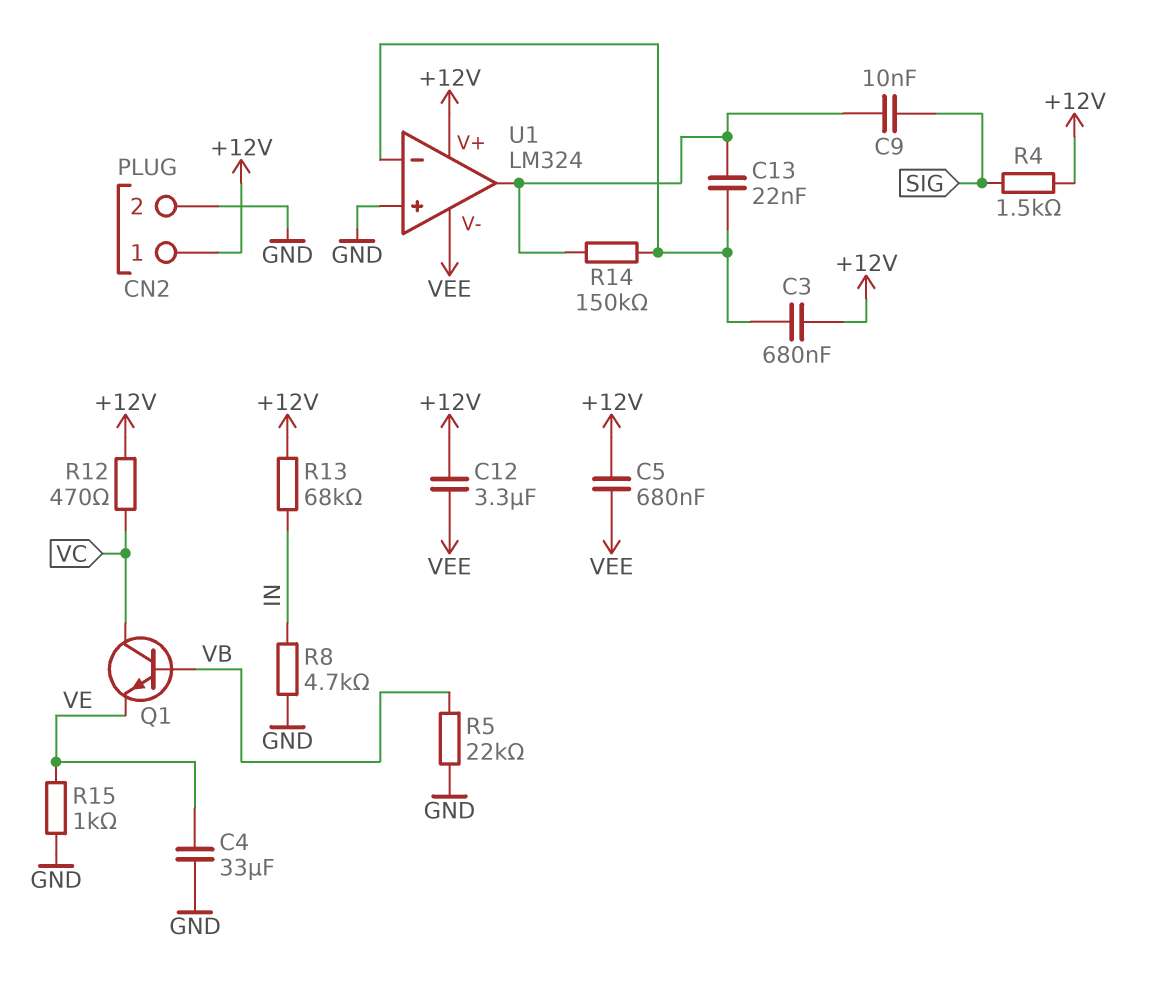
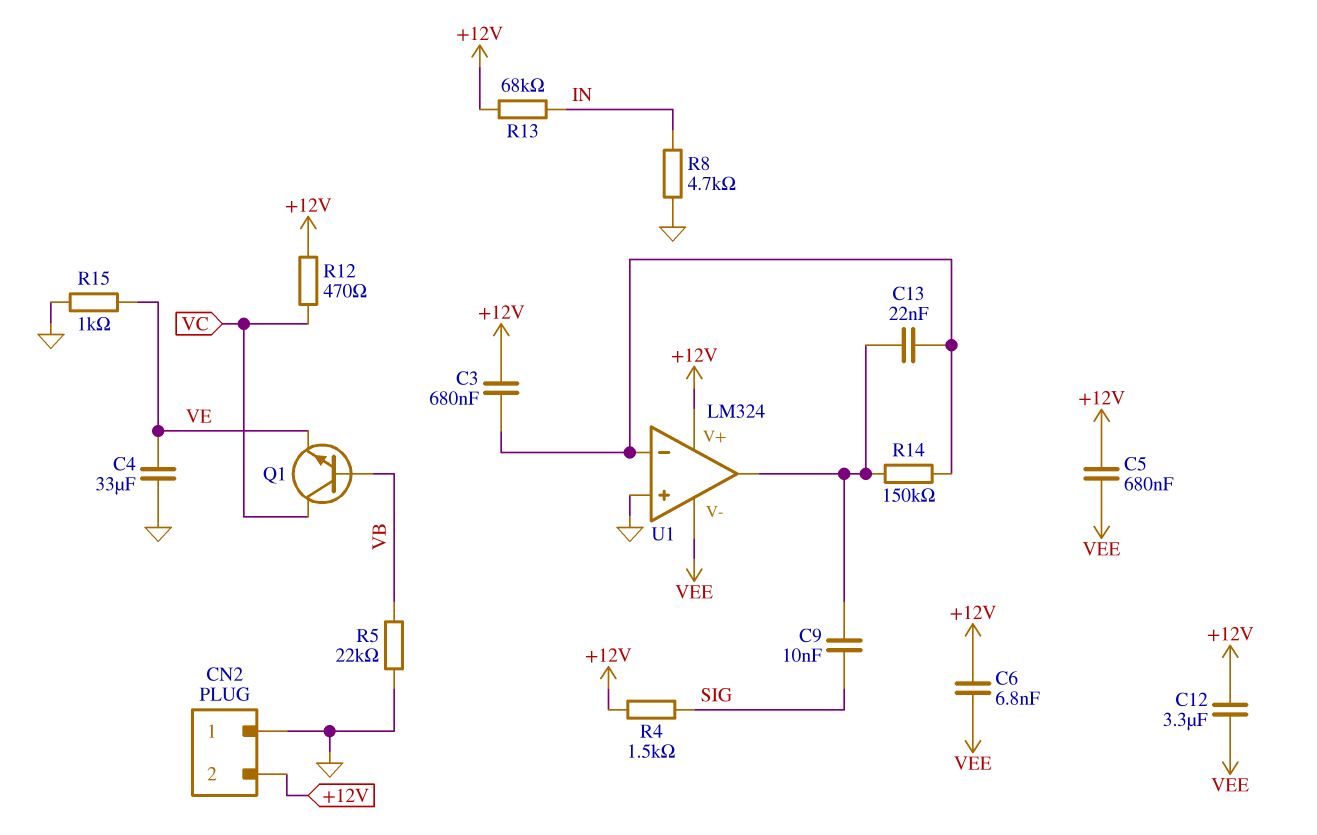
C6: none -> 6.8nF (+12V, VEE)
CN2 pin 1: +12V -> GND
CN2 pin 2: GND -> +12V

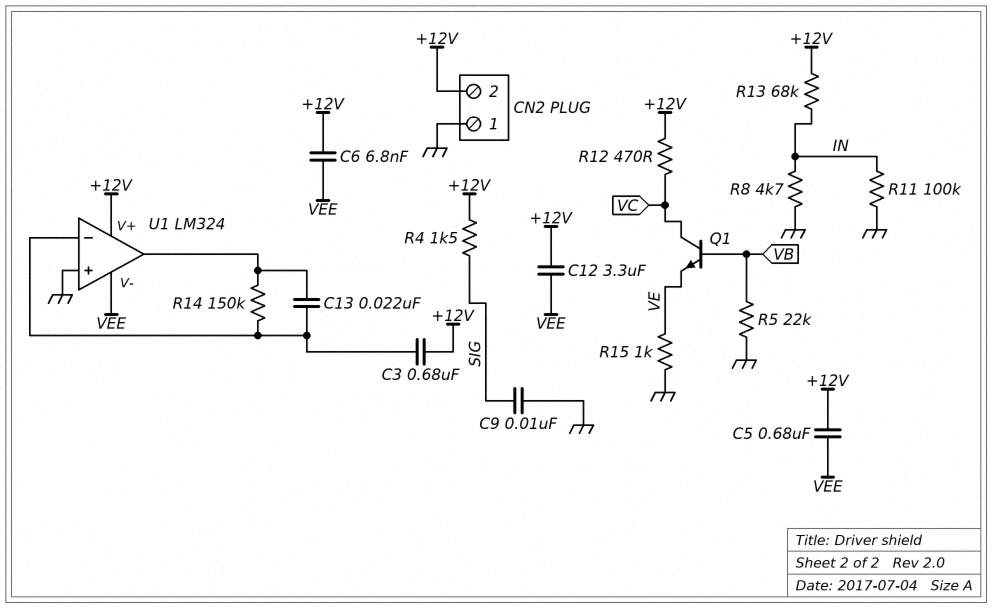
C4: 33uF (GND, VE) -> none
C9: 10nF (SIG, U1/out) -> 10nF (GND, SIG)
R11: none -> 100k (GND, IN)

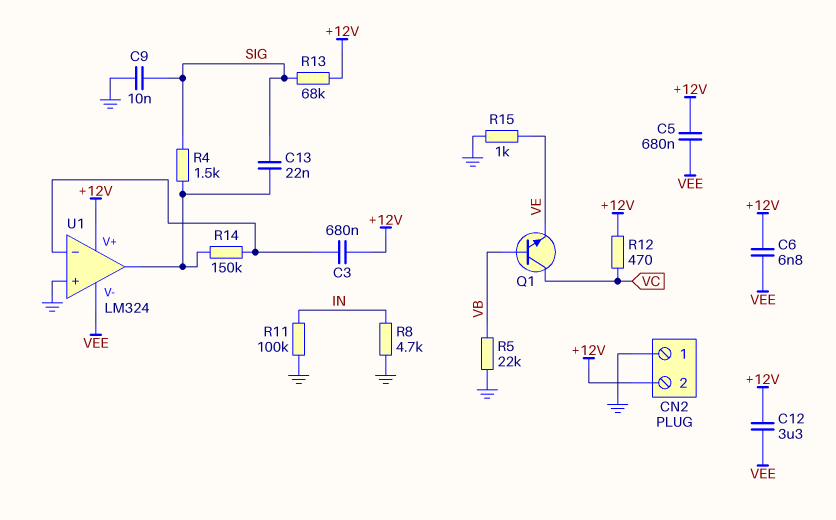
C13: 22nF (U1/in-, U1/out) -> 22nF (SIG, U1/out)
R4: 1.5k (+12V, SIG) -> 1.5k (SIG, U1/out)
R13: 68k (+12V, IN) -> 68k (+12V, SIG)

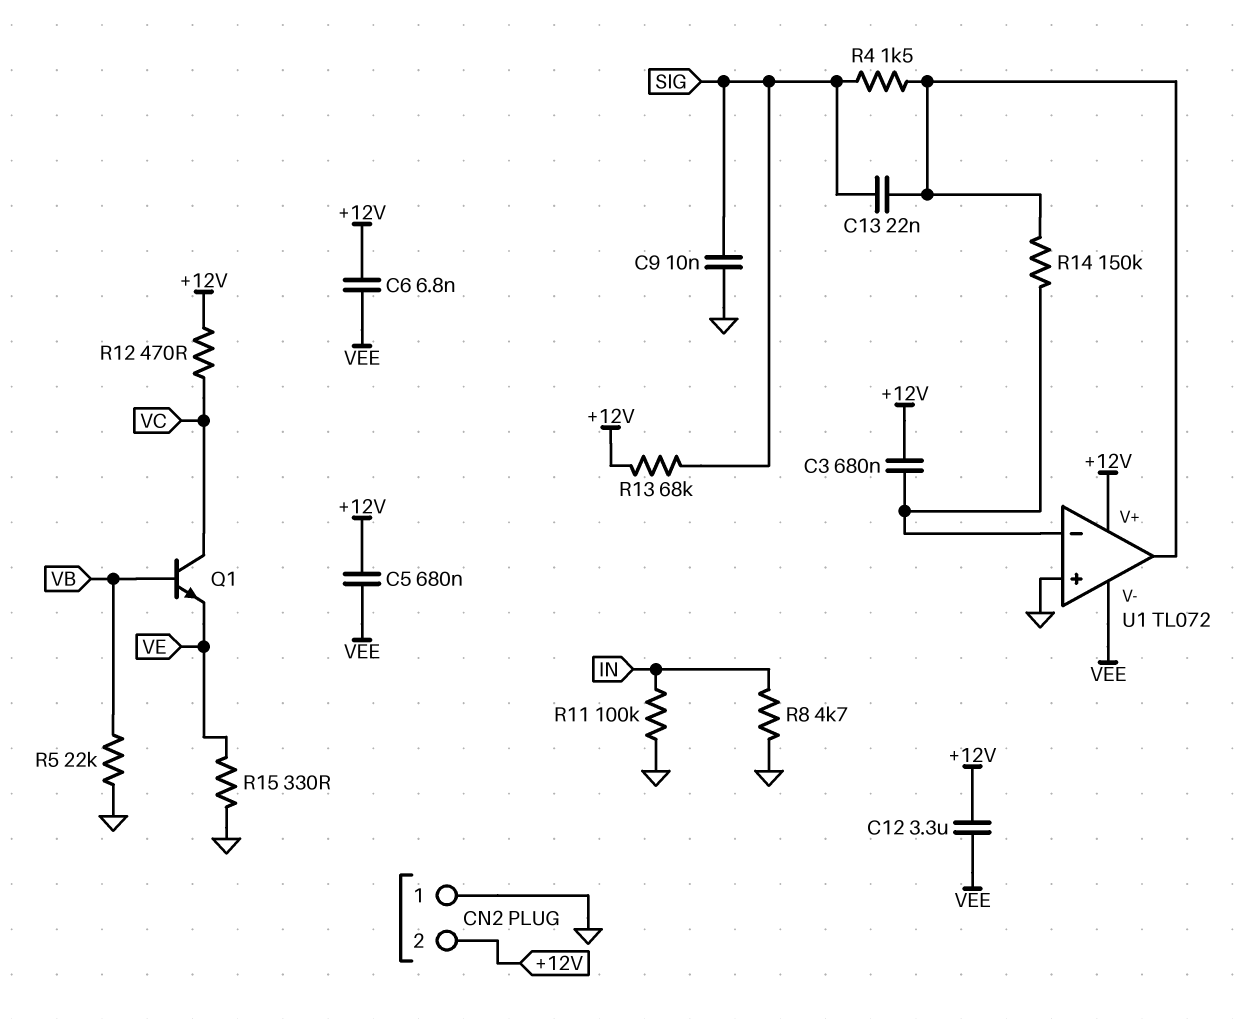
R15: 1k (GND, VE) -> 330 (GND, VE)
U1: LM324 -> TL072

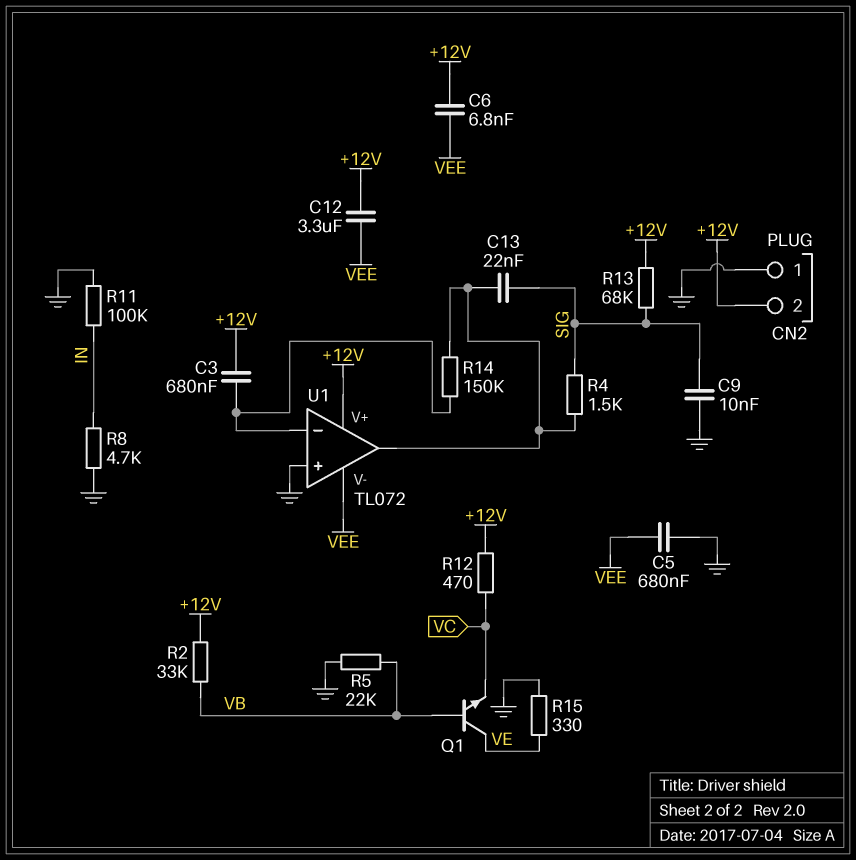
C5: 680nF (+12V, VEE) -> 680nF (GND, VEE)
Q1: NPN (B VB, C VC, E VE) -> NPN (B VB, C VE, E VC)
R2: none -> 33k (+12V, VB)

